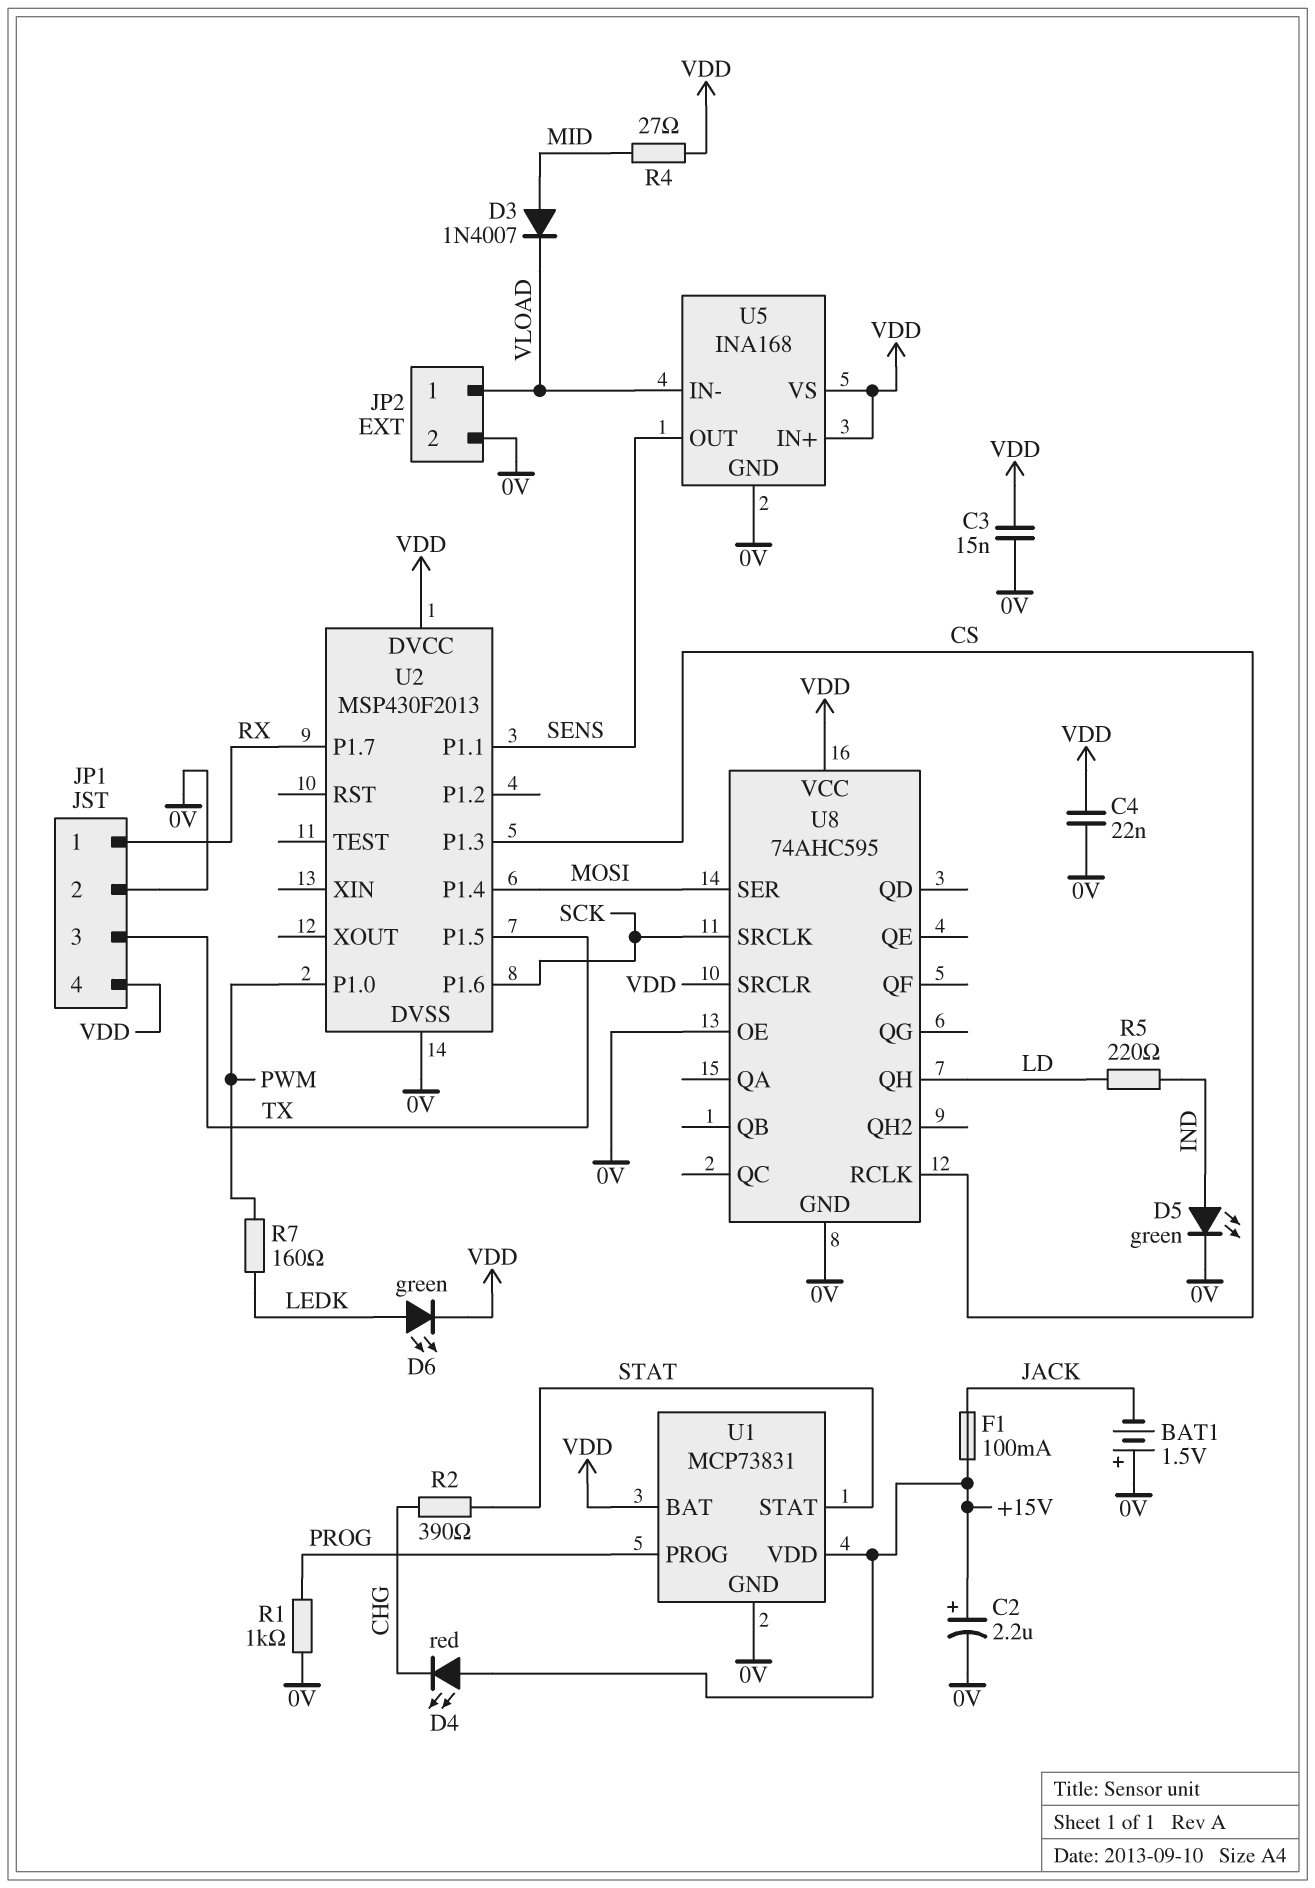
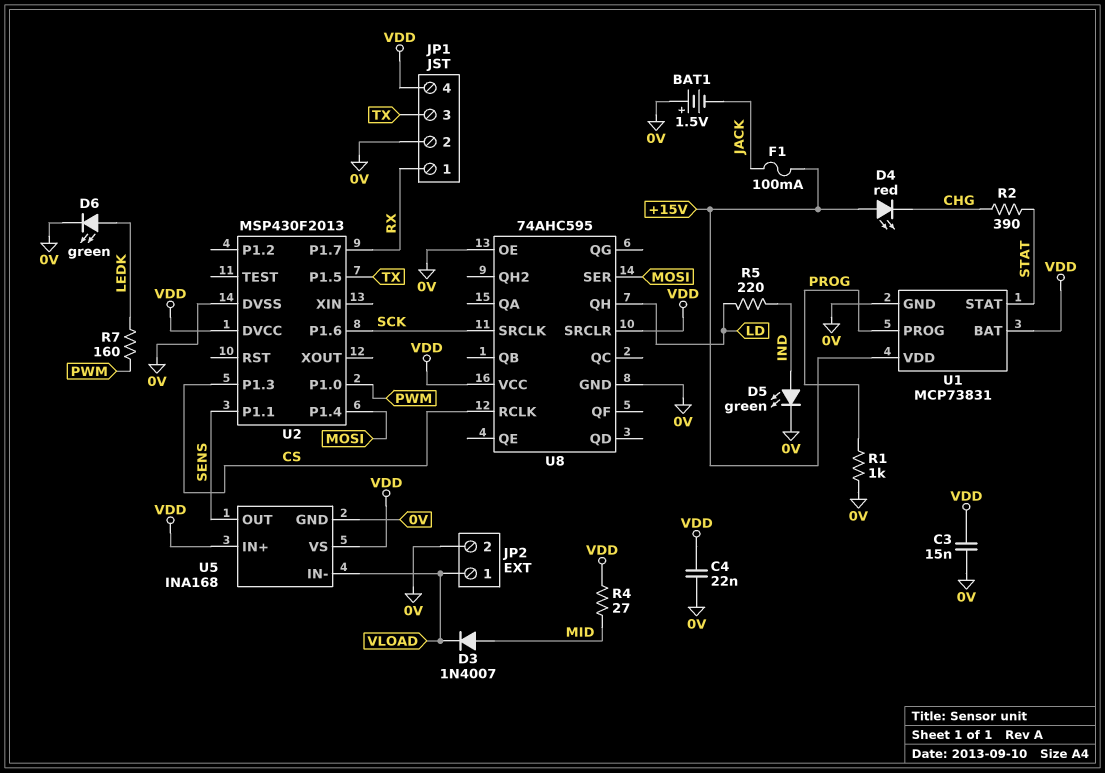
C2: 2.2uF (plus +15V, minus 0V) -> none
D6: LED green (A LEDK, K VDD) -> LED green (A LEDK, K 0V)

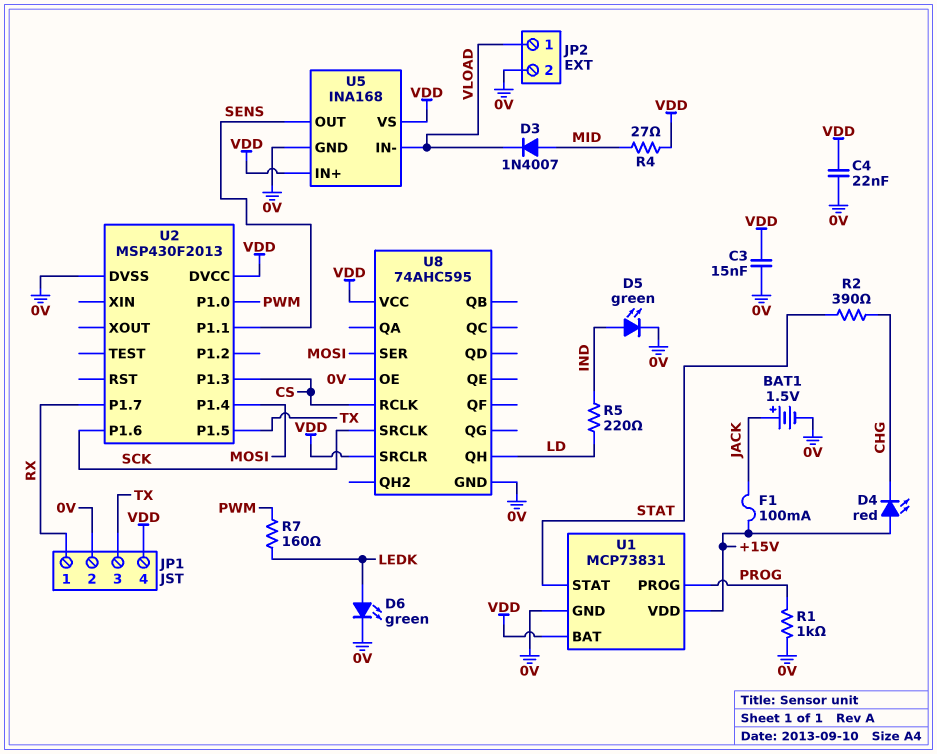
BAT1: 1.5V (plus 0V, minus JACK) -> 1.5V (plus JACK, minus 0V)

